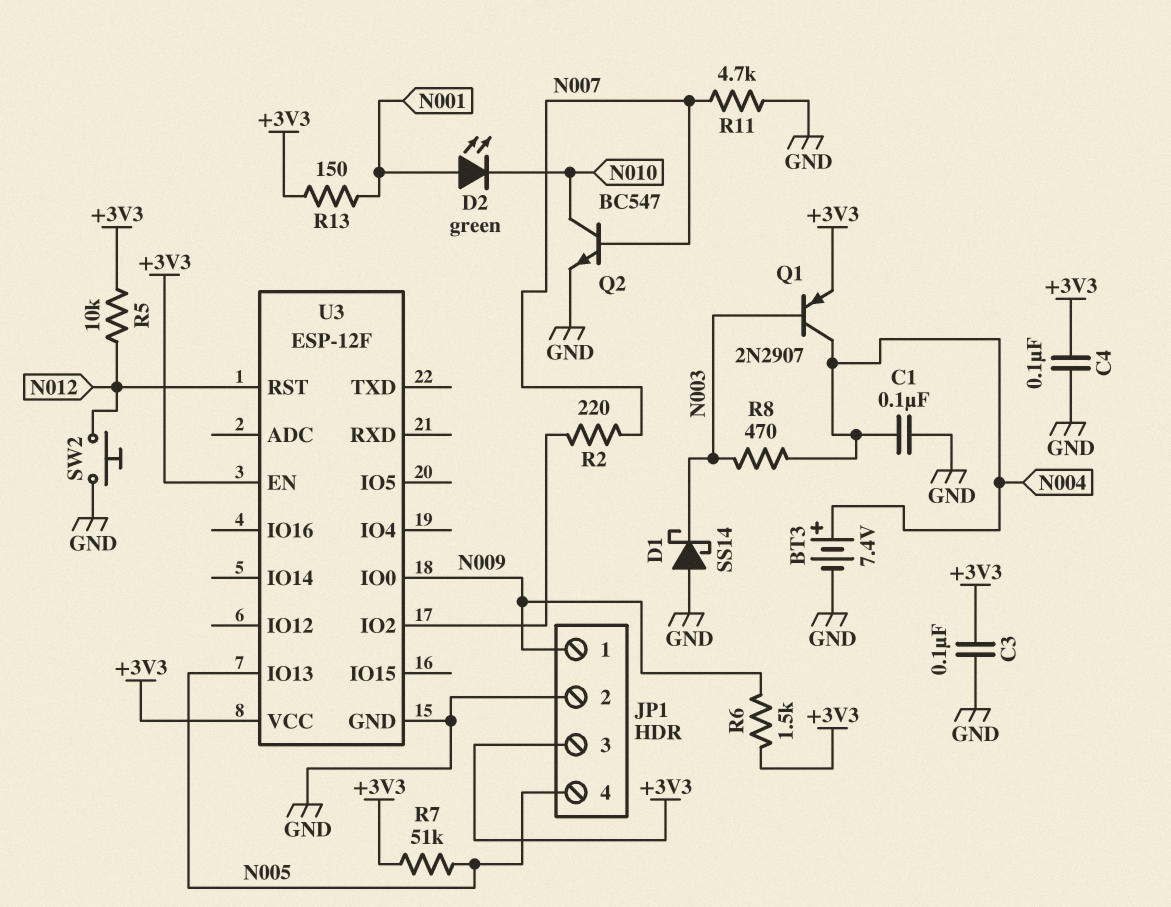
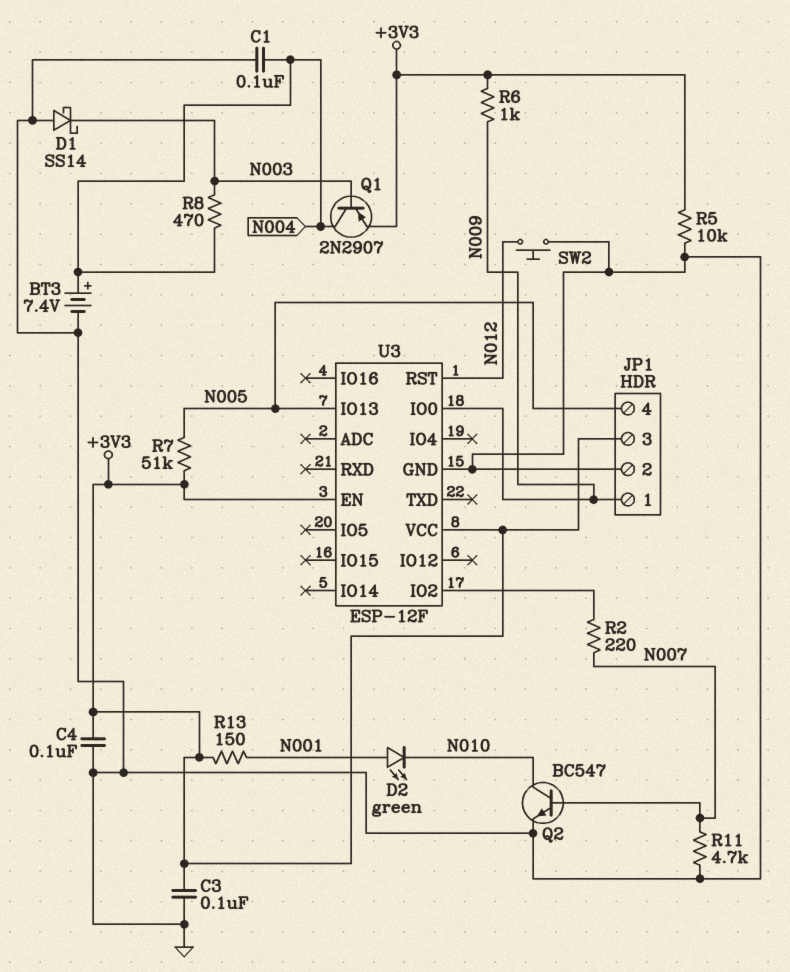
R5: 10k (+3V3, N012) -> 10k (+3V3, GND)
R6: 1.5k (+3V3, N009) -> 1k (+3V3, N009)

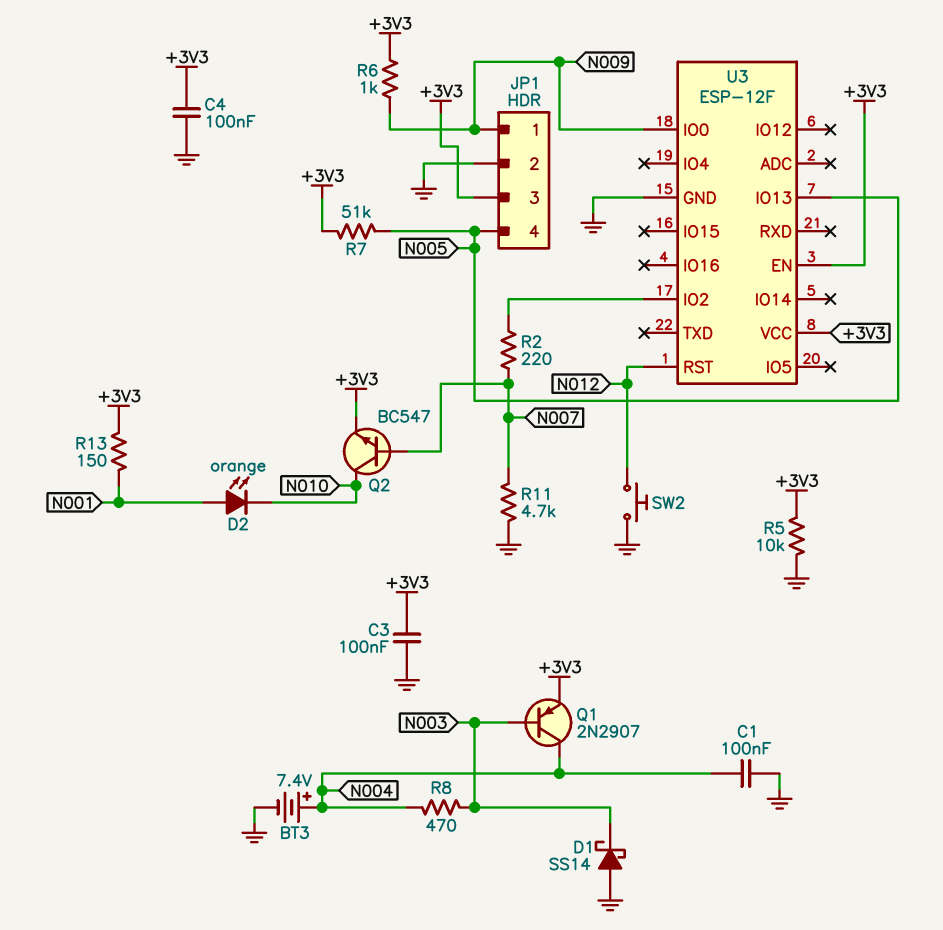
D2: LED green (A N001, K N010) -> LED orange (A N001, K N010)
Q2: NPN BC547 (B N007, C N010, E GND) -> NPN BC547 (B N007, C N010, E +3V3)

